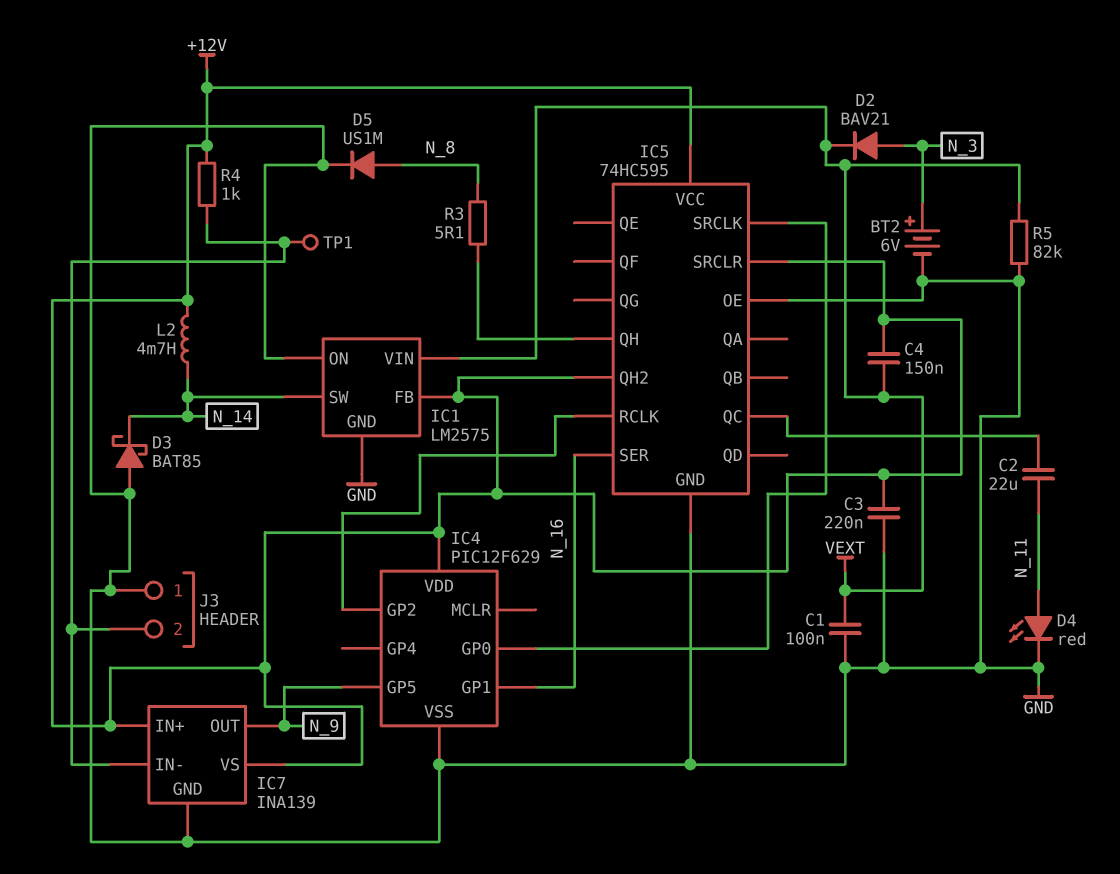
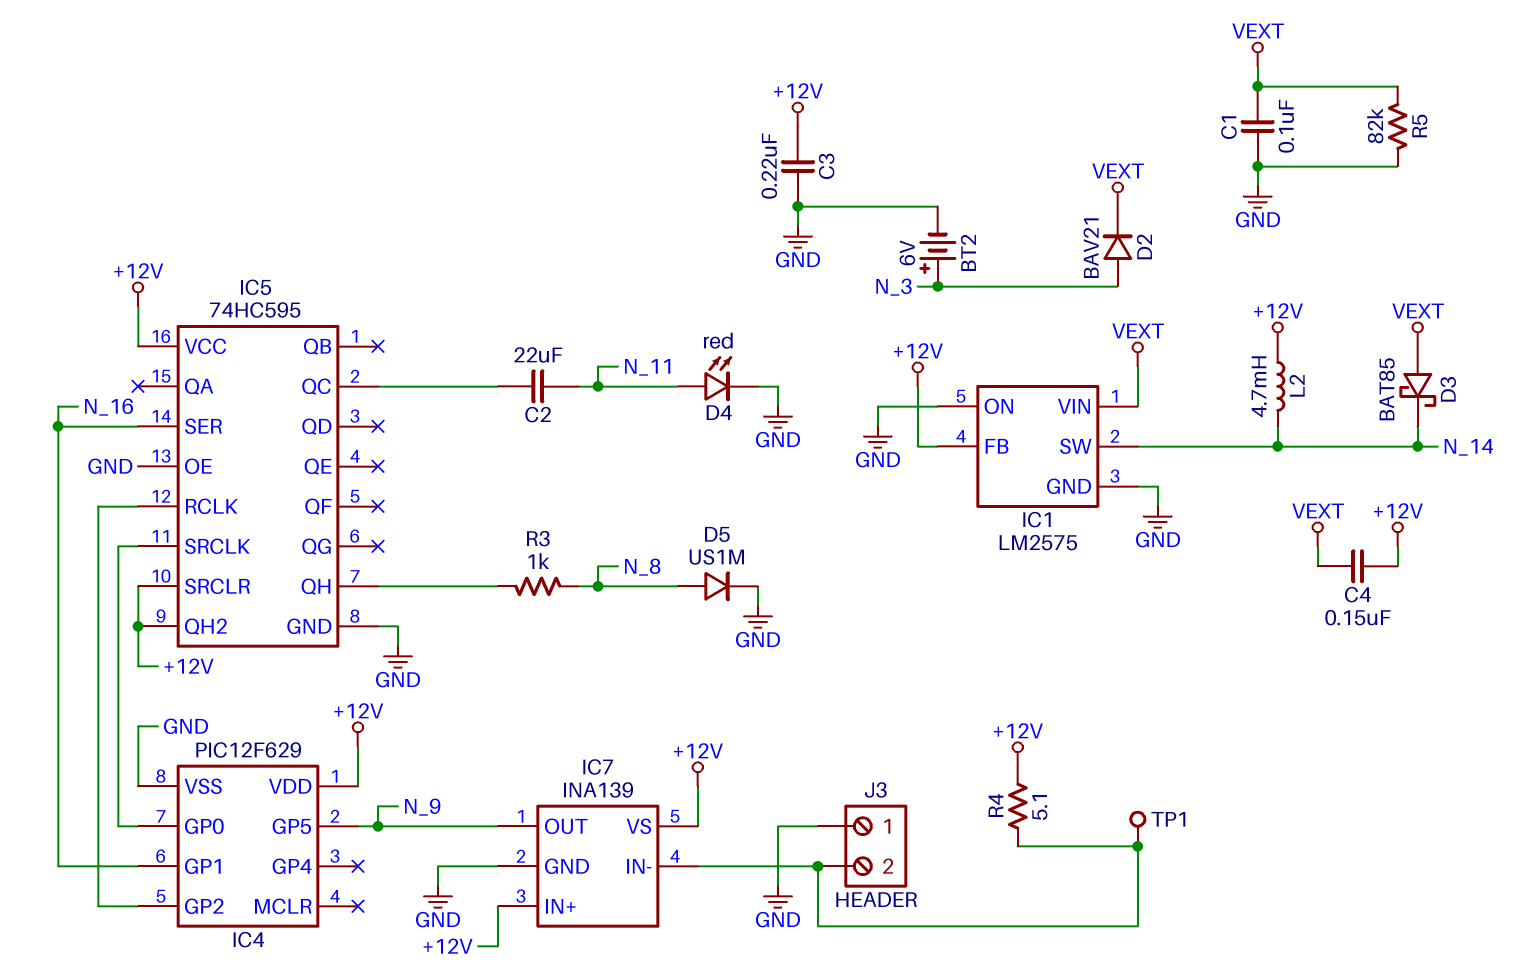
D3: schottky BAT85 (A GND, K N_14) -> schottky BAT85 (A VEXT, K N_14)
R3: 5.1 (IC5/QH, N_8) -> 1k (IC5/QH, N_8)
R4: 1k (+12V, IC7/IN-) -> 5.1 (+12V, IC7/IN-)

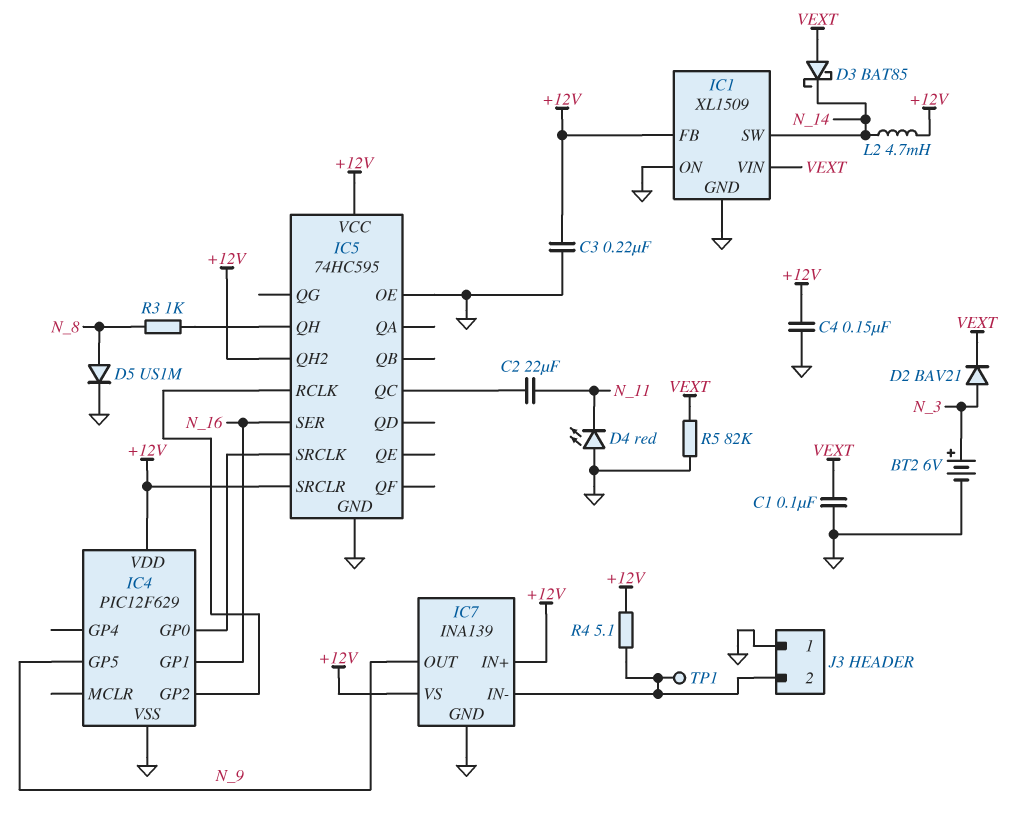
C4: 150nF (+12V, VEXT) -> 150nF (+12V, GND)
D4: LED red (A N_11, K GND) -> LED red (A GND, K N_11)
IC1: LM2575 -> XL1509

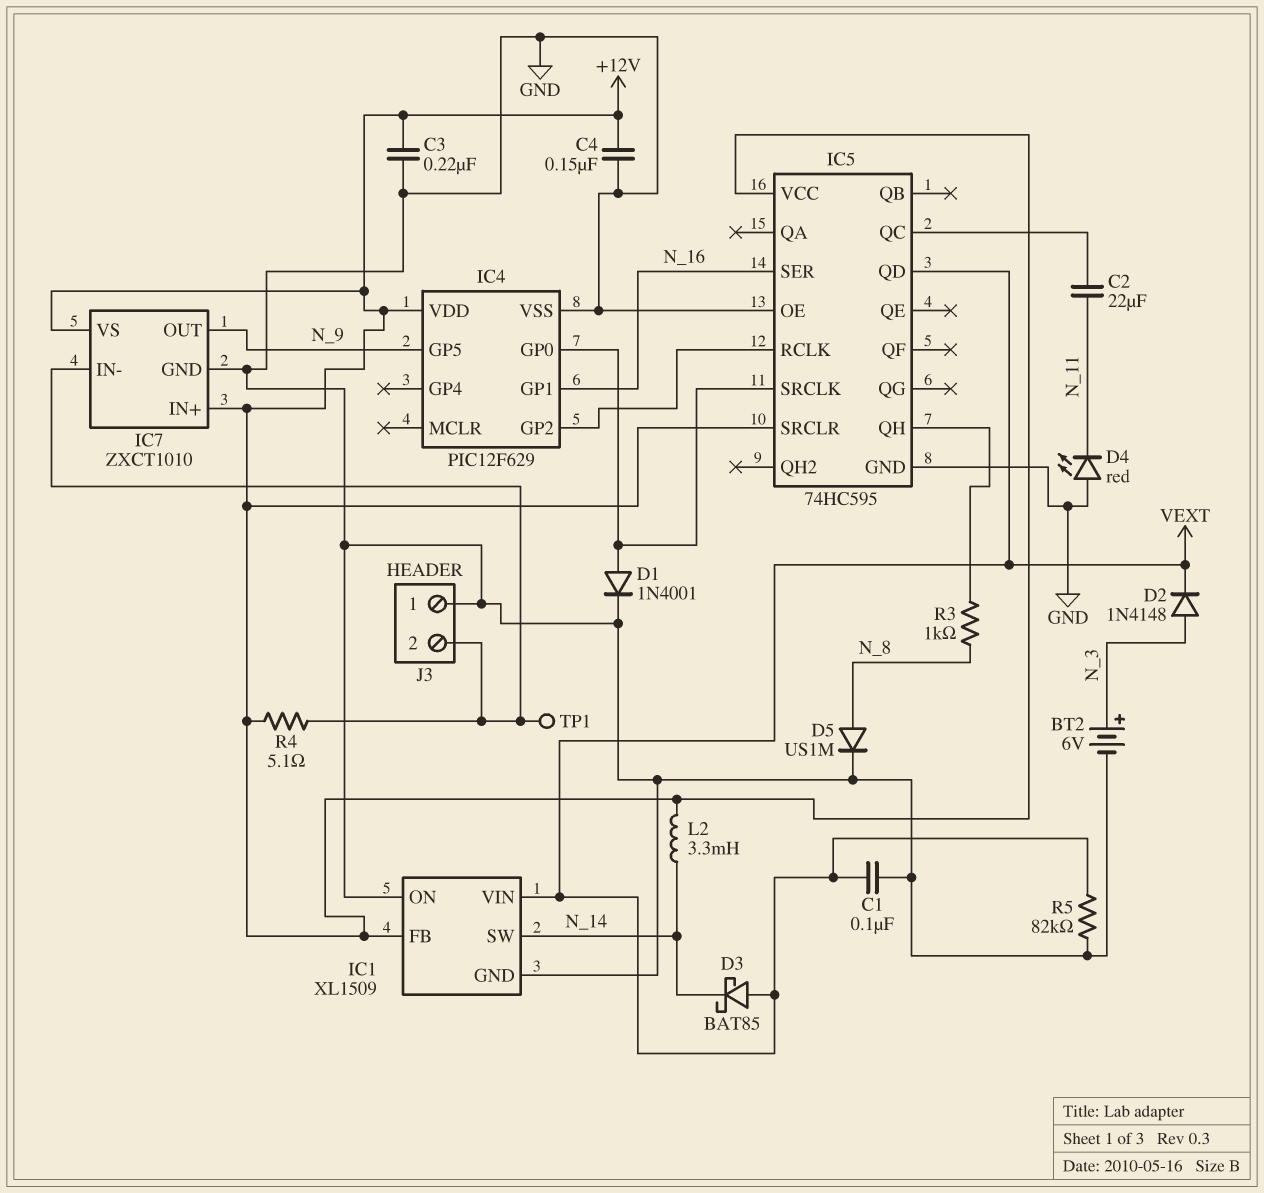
D1: none -> diode 1N4001 (A IC4/GP0, K GND)
D2: diode BAV21 (A N_3, K VEXT) -> diode 1N4148 (A N_3, K VEXT)
IC5 pin QD: none -> VEXT
IC5 pin QH2: +12V -> none
IC7: INA139 -> ZXCT1010
L2: 4.7mH (+12V, N_14) -> 3.3mH (+12V, N_14)

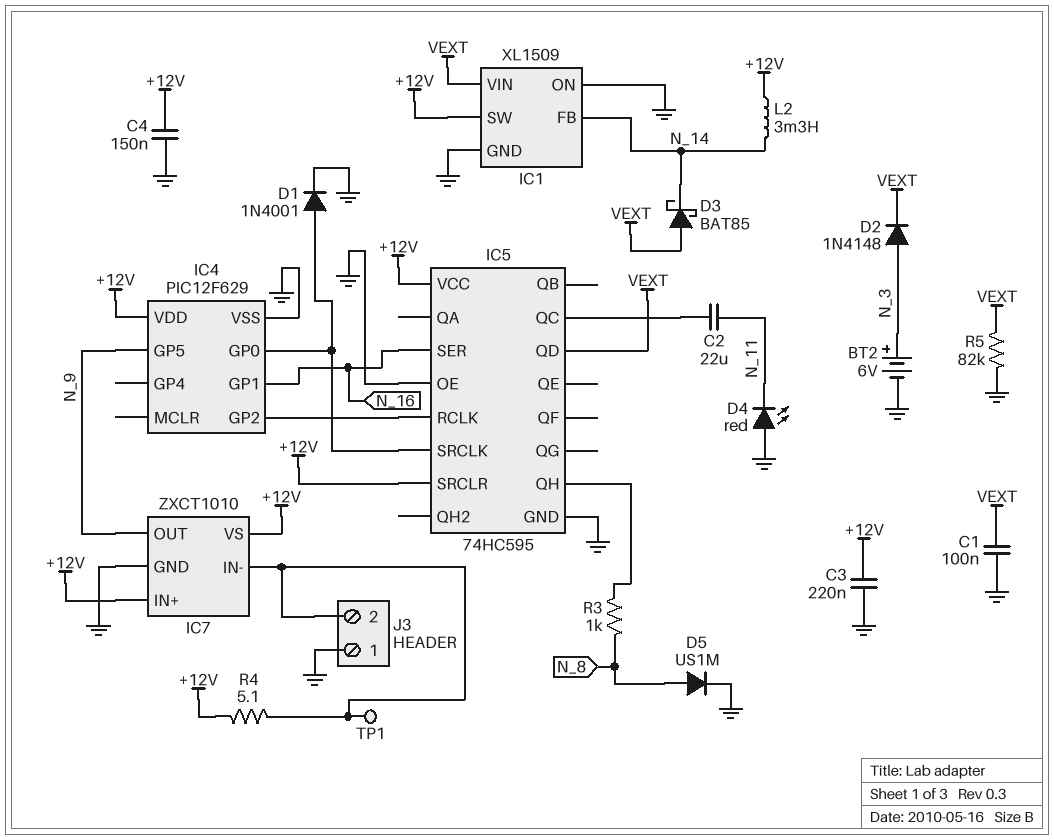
IC1 pin FB: +12V -> N_14
IC1 pin SW: N_14 -> +12V

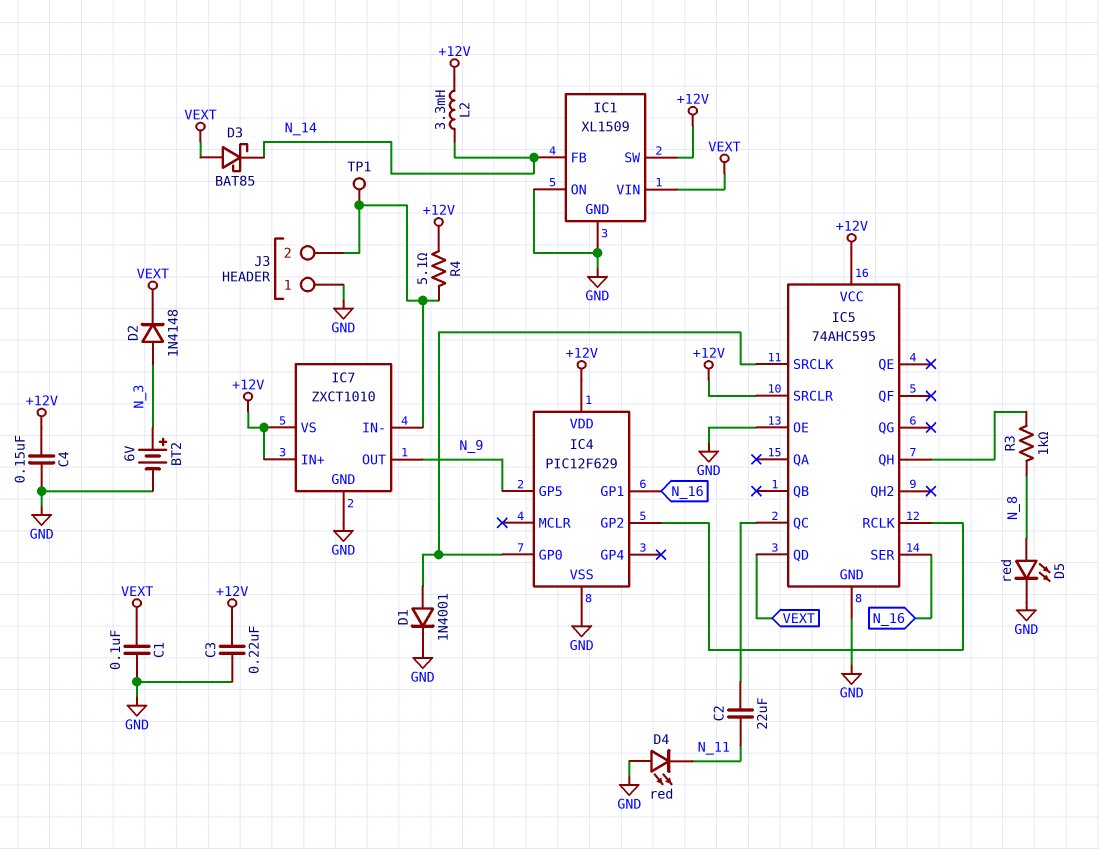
D5: diode US1M (A N_8, K GND) -> LED red (A N_8, K GND)
IC5: 74HC595 -> 74AHC595
R5: 82k (GND, VEXT) -> none

